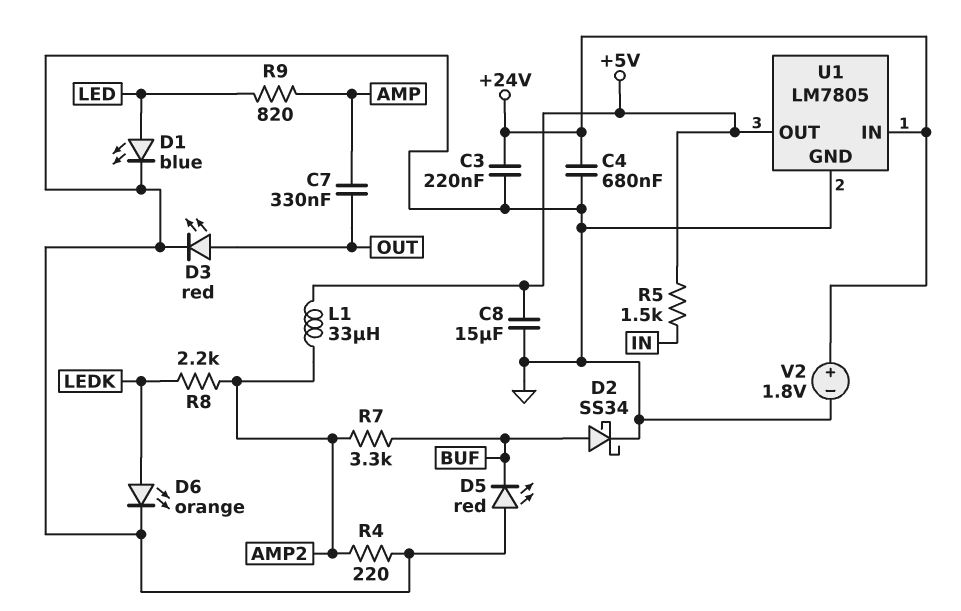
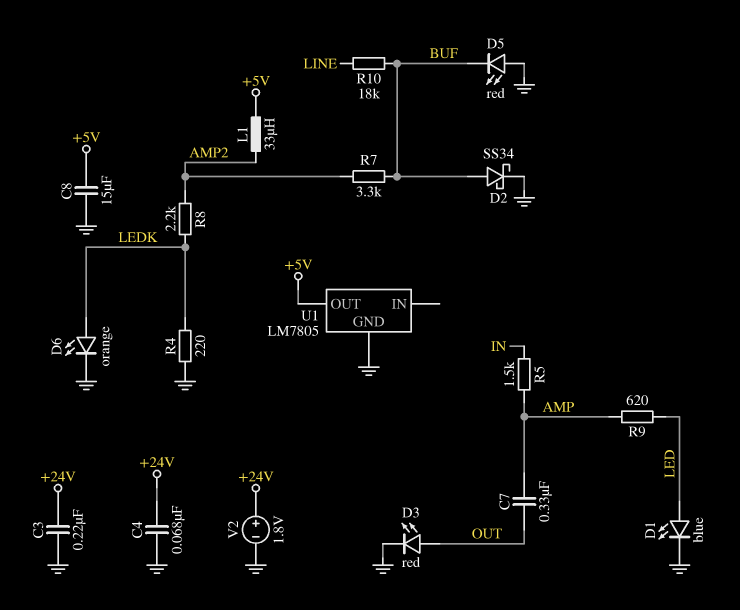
C4: 680nF (+24V, GND) -> 68nF (+24V, GND)
R4: 220 (AMP2, GND) -> 220 (GND, LEDK)
R5: 1.5k (+5V, IN) -> 1.5k (AMP, IN)
R9: 820 (AMP, LED) -> 620 (AMP, LED)
R10: none -> 18k (BUF, LINE)
U1 pin IN: +24V -> none

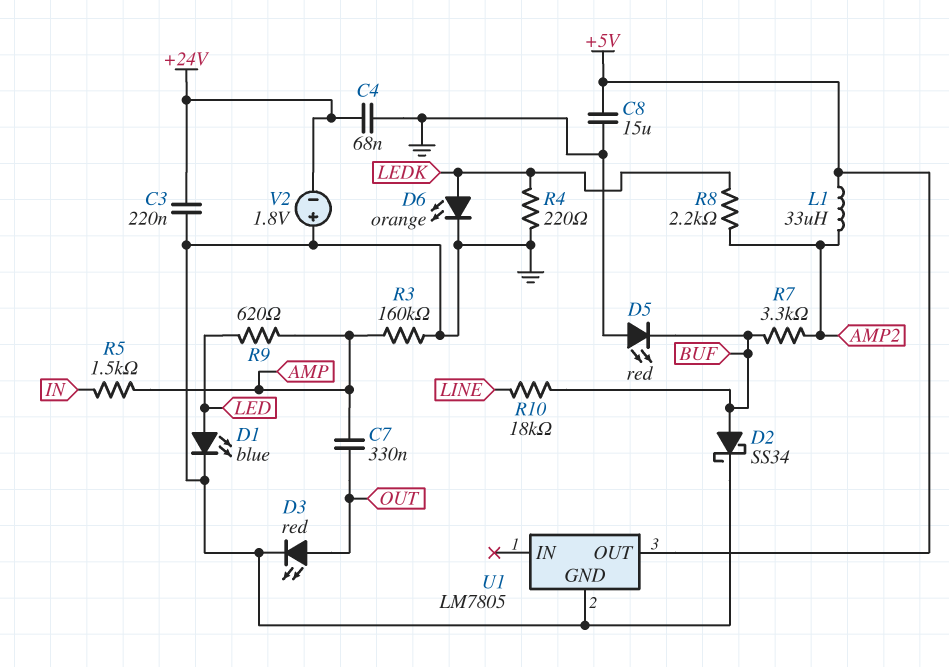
R3: none -> 160k (AMP, GND)
V2: 1.8V (plus +24V, minus GND) -> 1.8V (plus GND, minus +24V)

